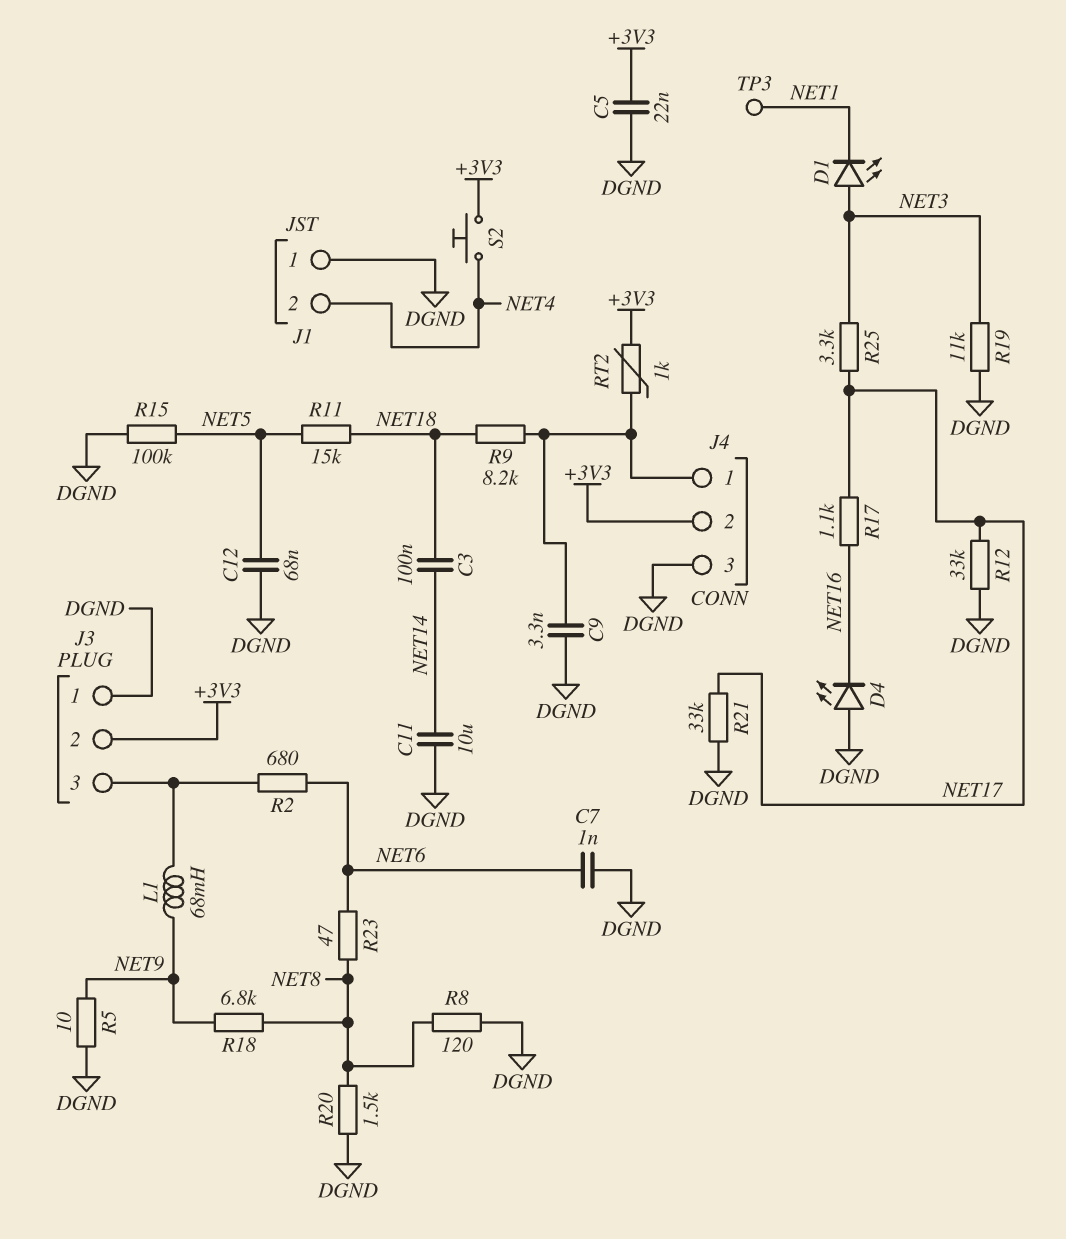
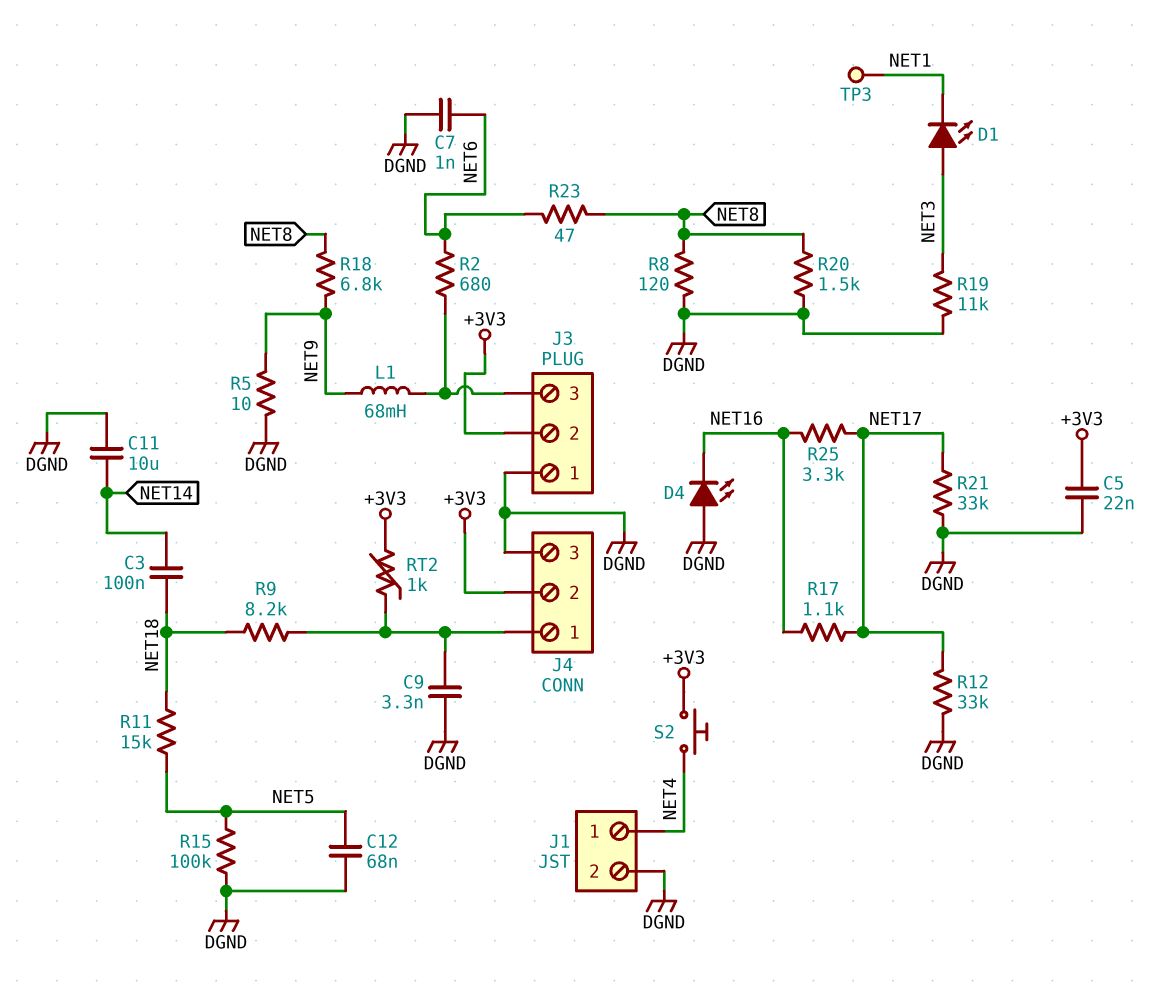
J1 pin 1: DGND -> NET4
J1 pin 2: NET4 -> DGND
R25: 3.3k (NET3, NET17) -> 3.3k (NET16, NET17)

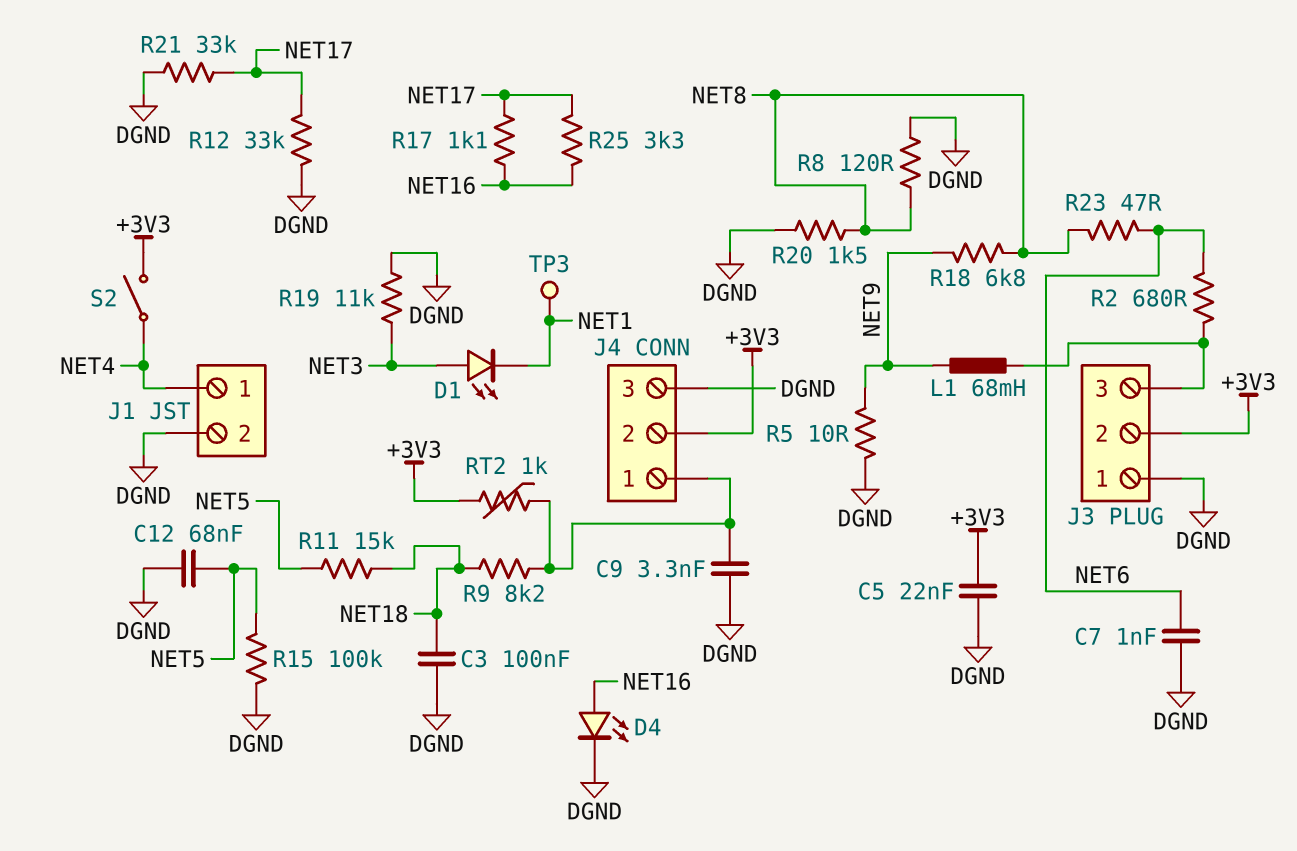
C3: 100nF (NET14, NET18) -> 100nF (DGND, NET18)
C11: 10uF (DGND, NET14) -> none
D4: LED (A DGND, K NET16) -> LED (A NET16, K DGND)
S2: button (+3V3, NET4) -> switch (+3V3, NET4)

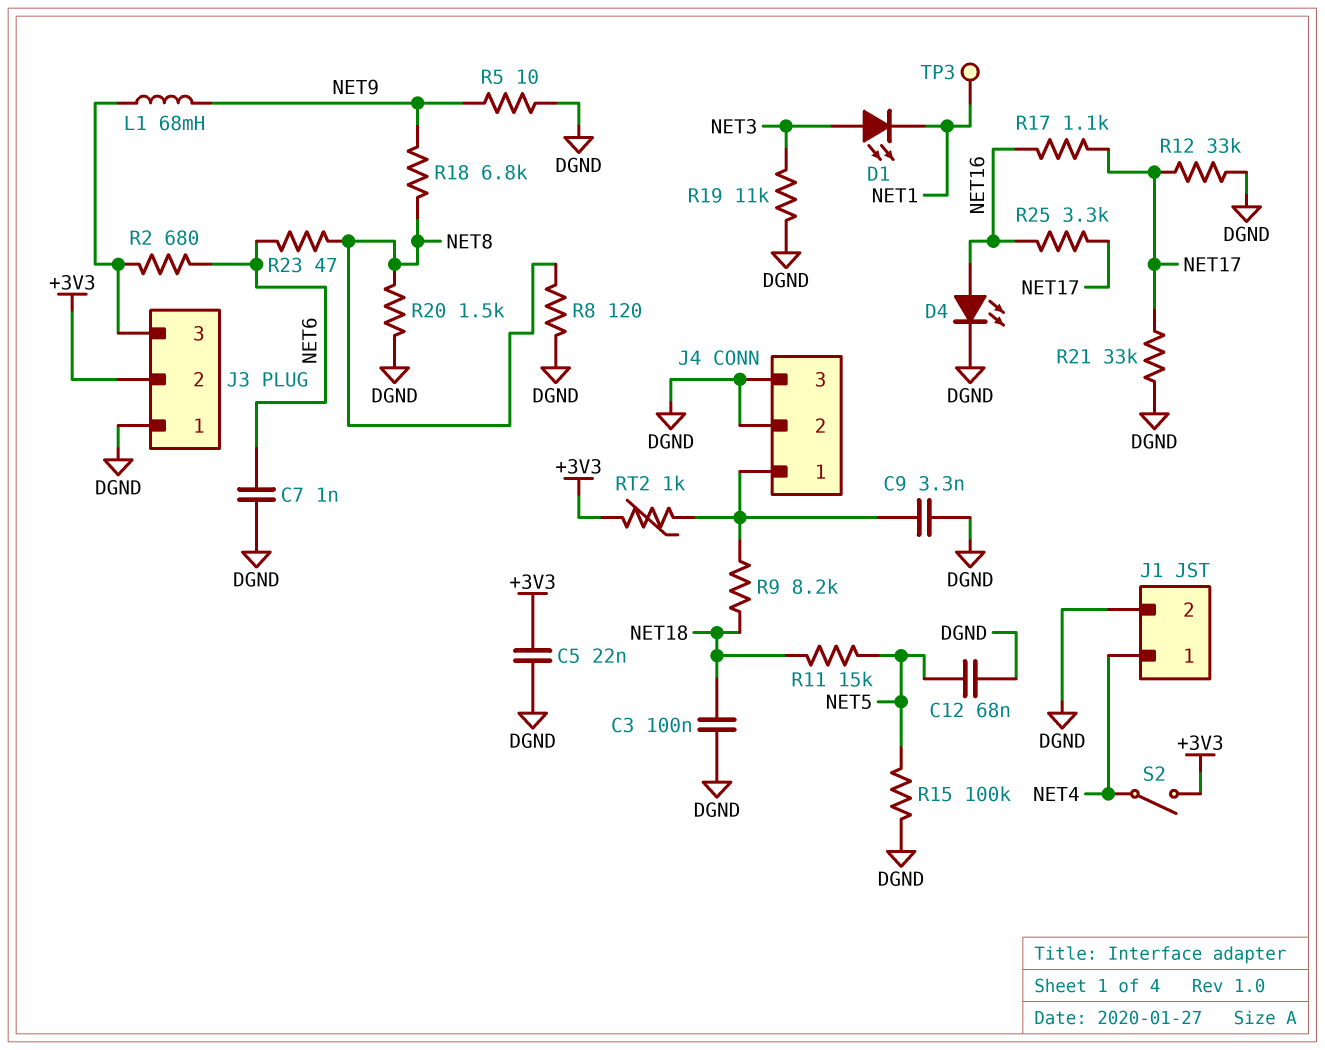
J4 pin 2: +3V3 -> DGND

